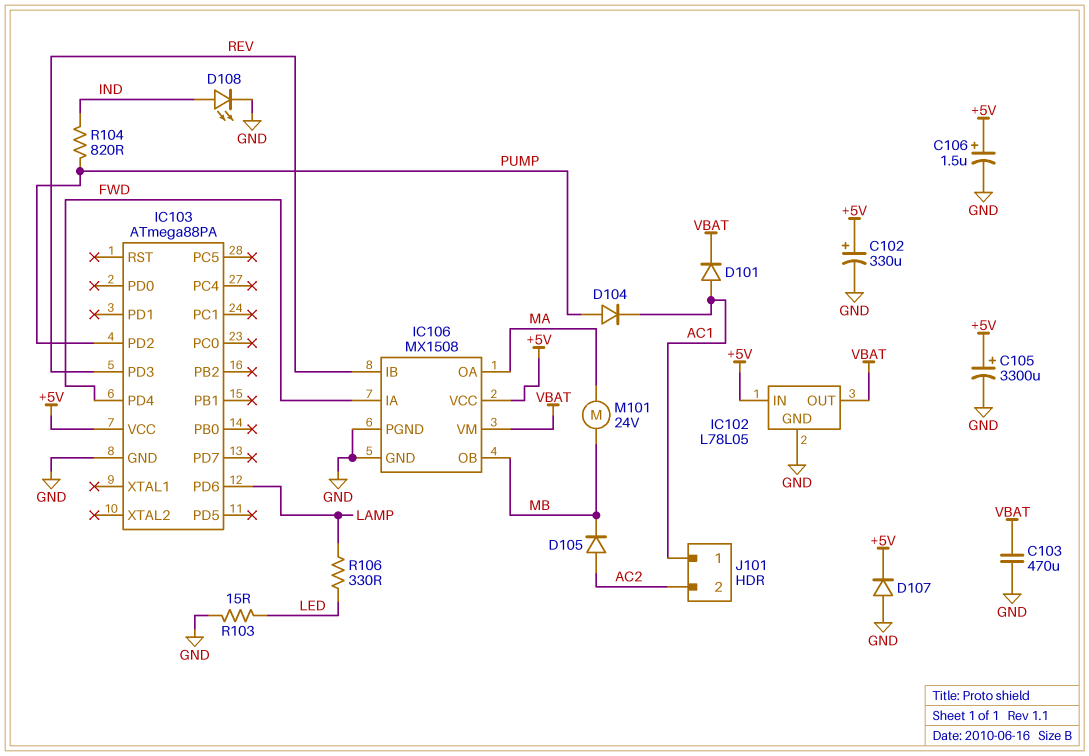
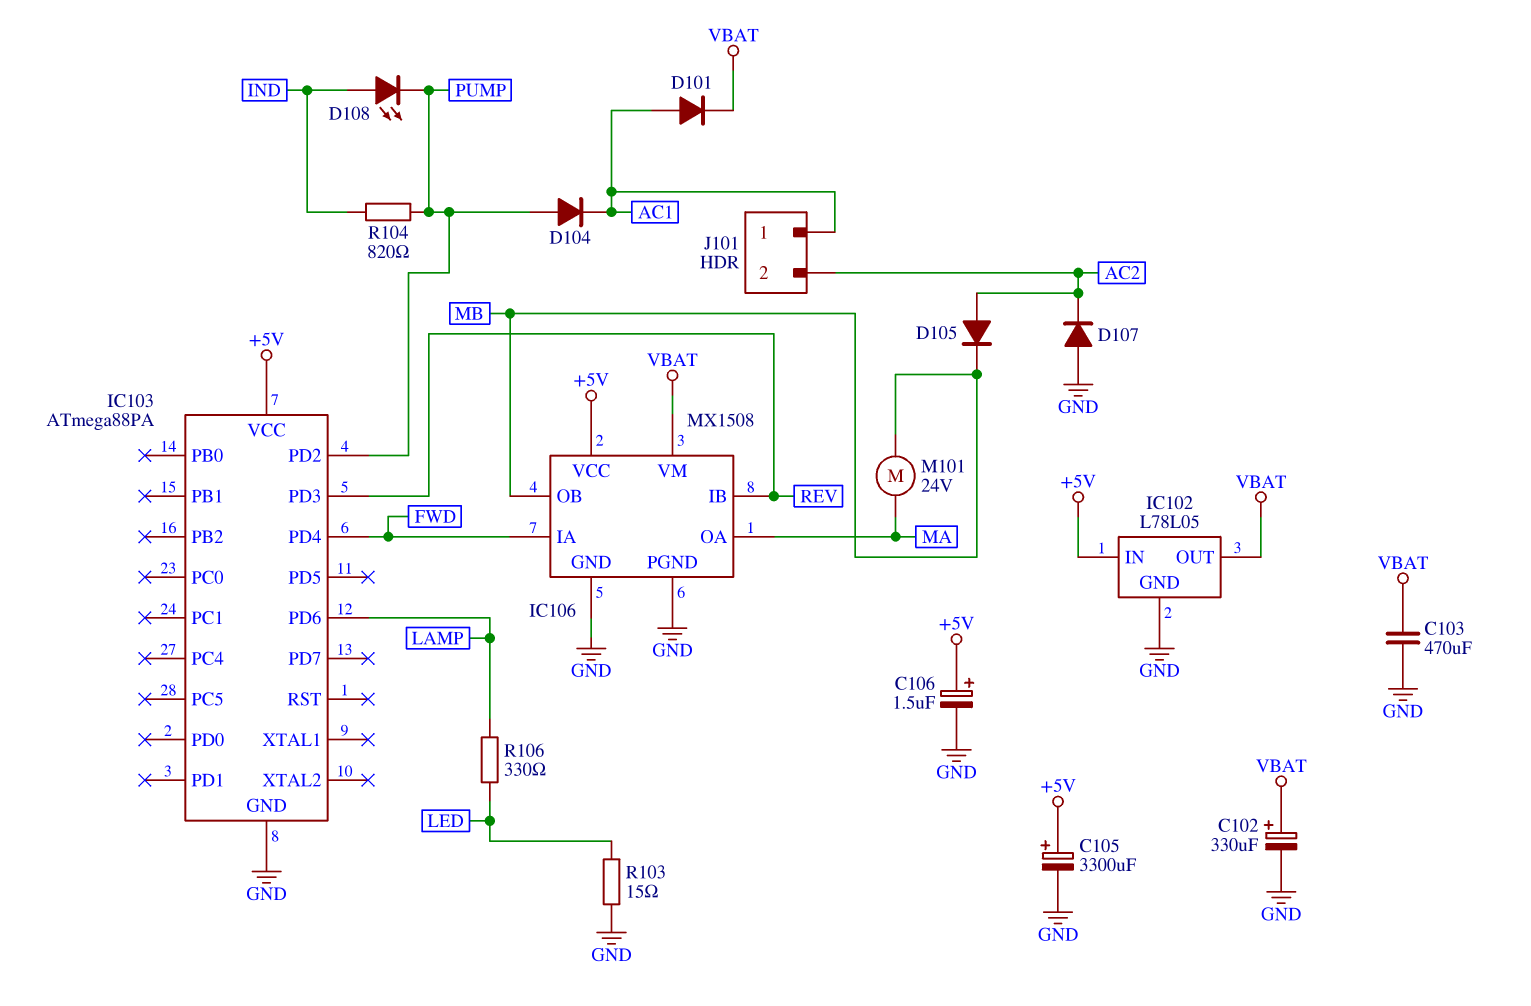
C102: 330uF (plus +5V, minus GND) -> 330uF (plus VBAT, minus GND)
D107: diode (A GND, K +5V) -> diode (A GND, K AC2)
D108: LED (A IND, K GND) -> LED (A IND, K PUMP)

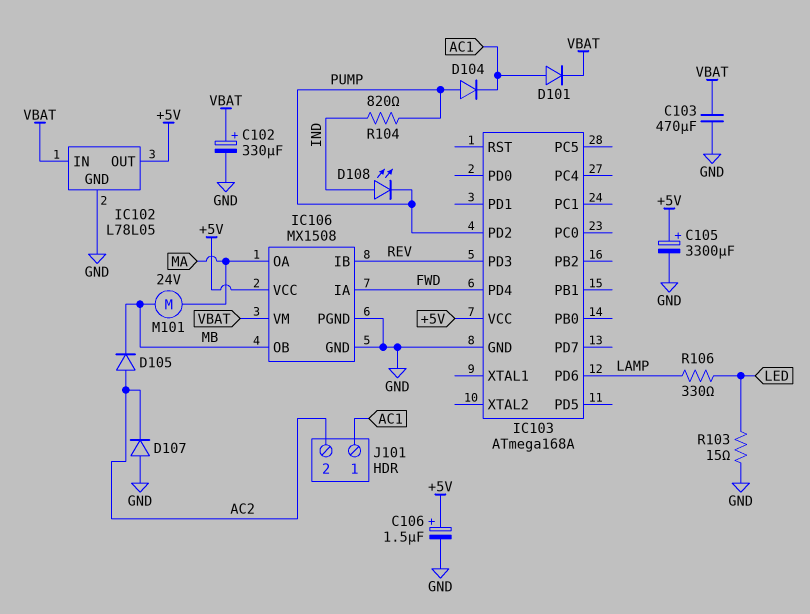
IC102 pin IN: +5V -> VBAT
IC102 pin OUT: VBAT -> +5V
IC103: ATmega88PA -> ATmega168A

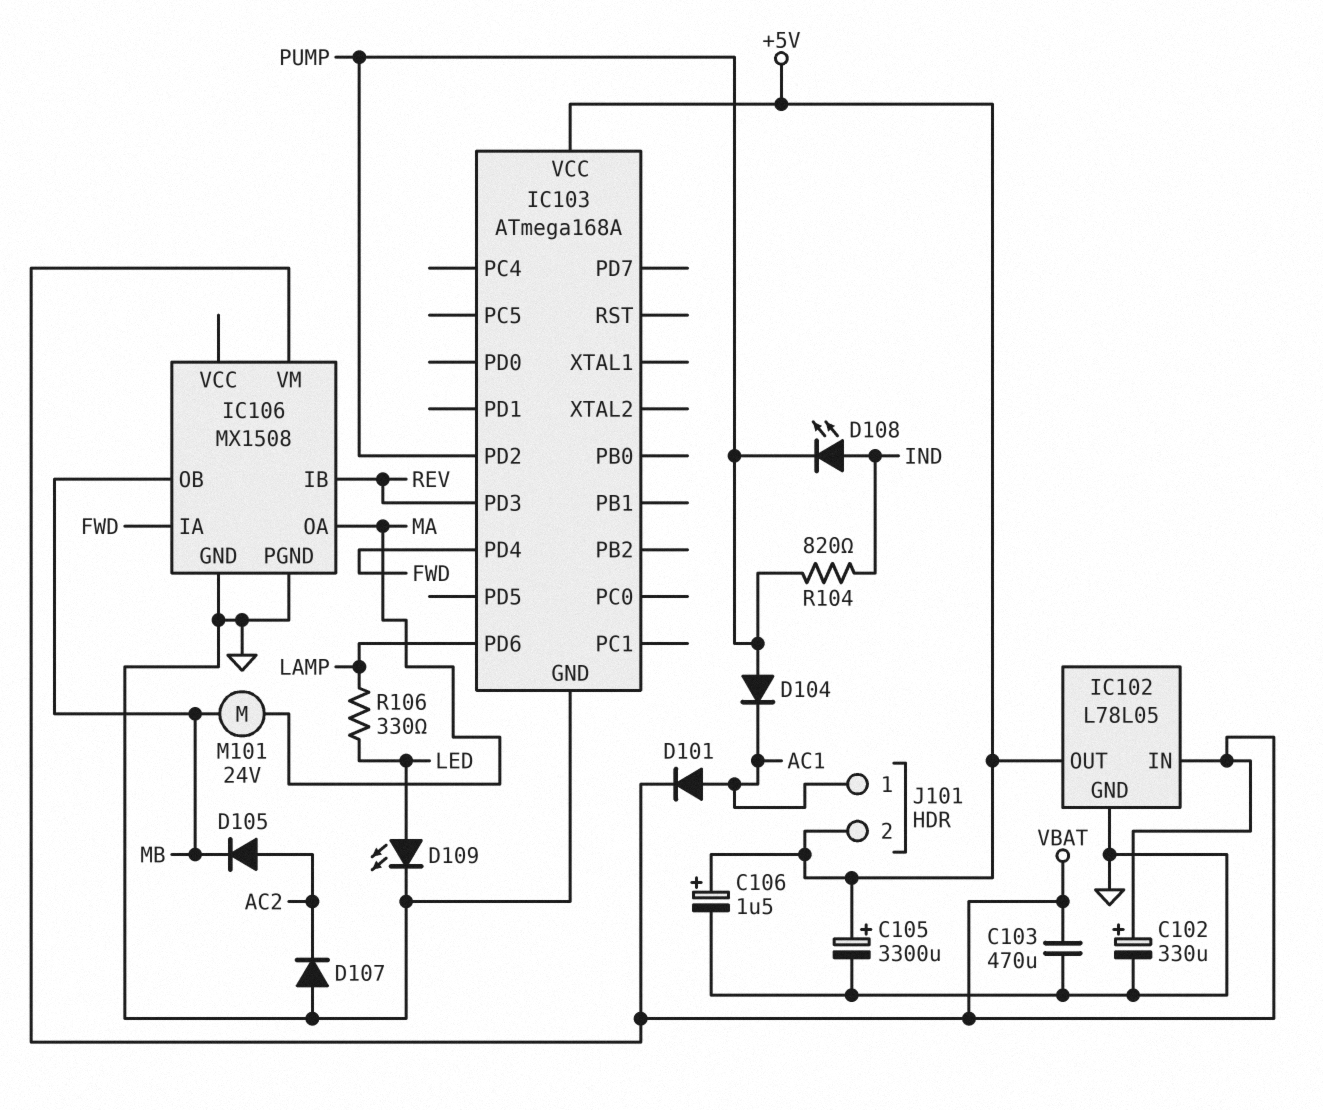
D109: none -> LED (A LED, K GND)
IC106 pin VCC: +5V -> none
J101 pin 2: AC2 -> +5V
R103: 15 (GND, LED) -> none

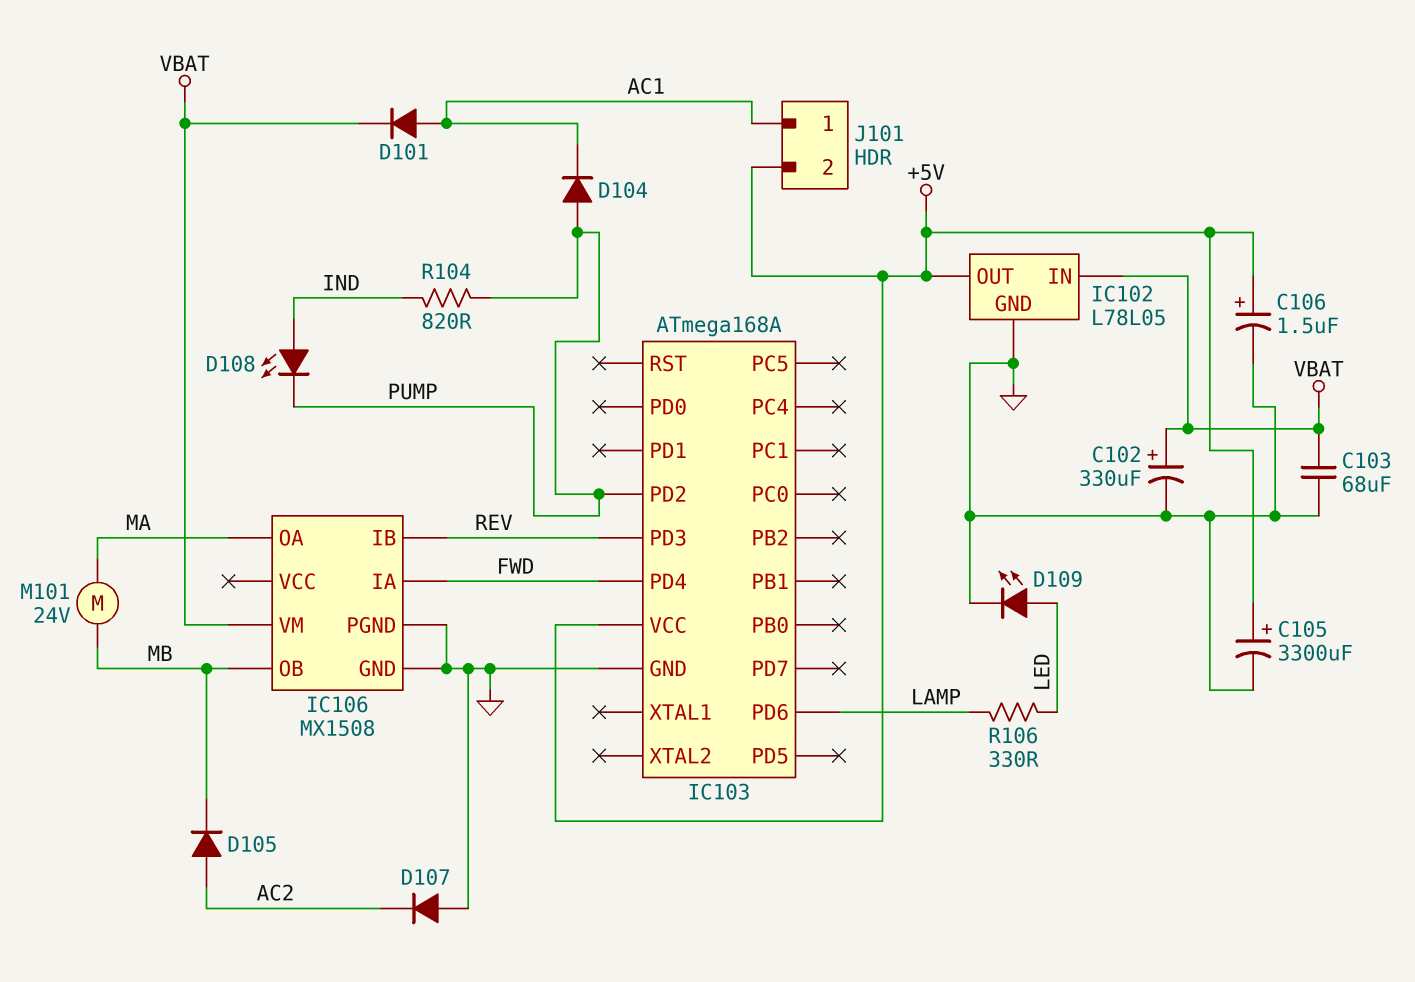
C103: 470uF (GND, VBAT) -> 68uF (GND, VBAT)

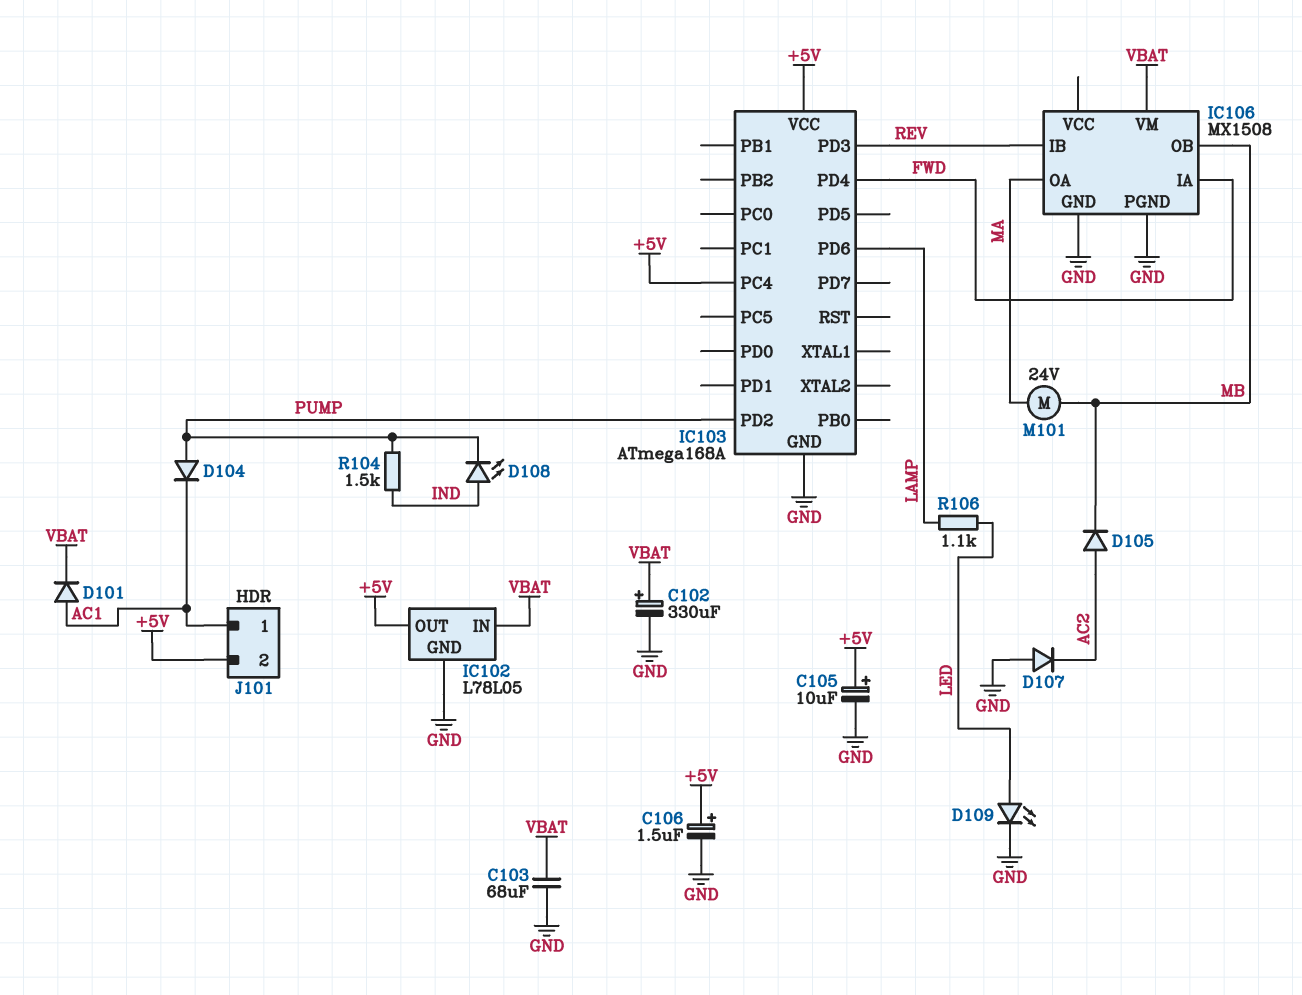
C105: 3300uF (plus +5V, minus GND) -> 10uF (plus +5V, minus GND)
IC103 pin PC4: none -> +5V
R104: 820 (IND, PUMP) -> 1.5k (IND, PUMP)
R106: 330 (LAMP, LED) -> 1.1k (LAMP, LED)

